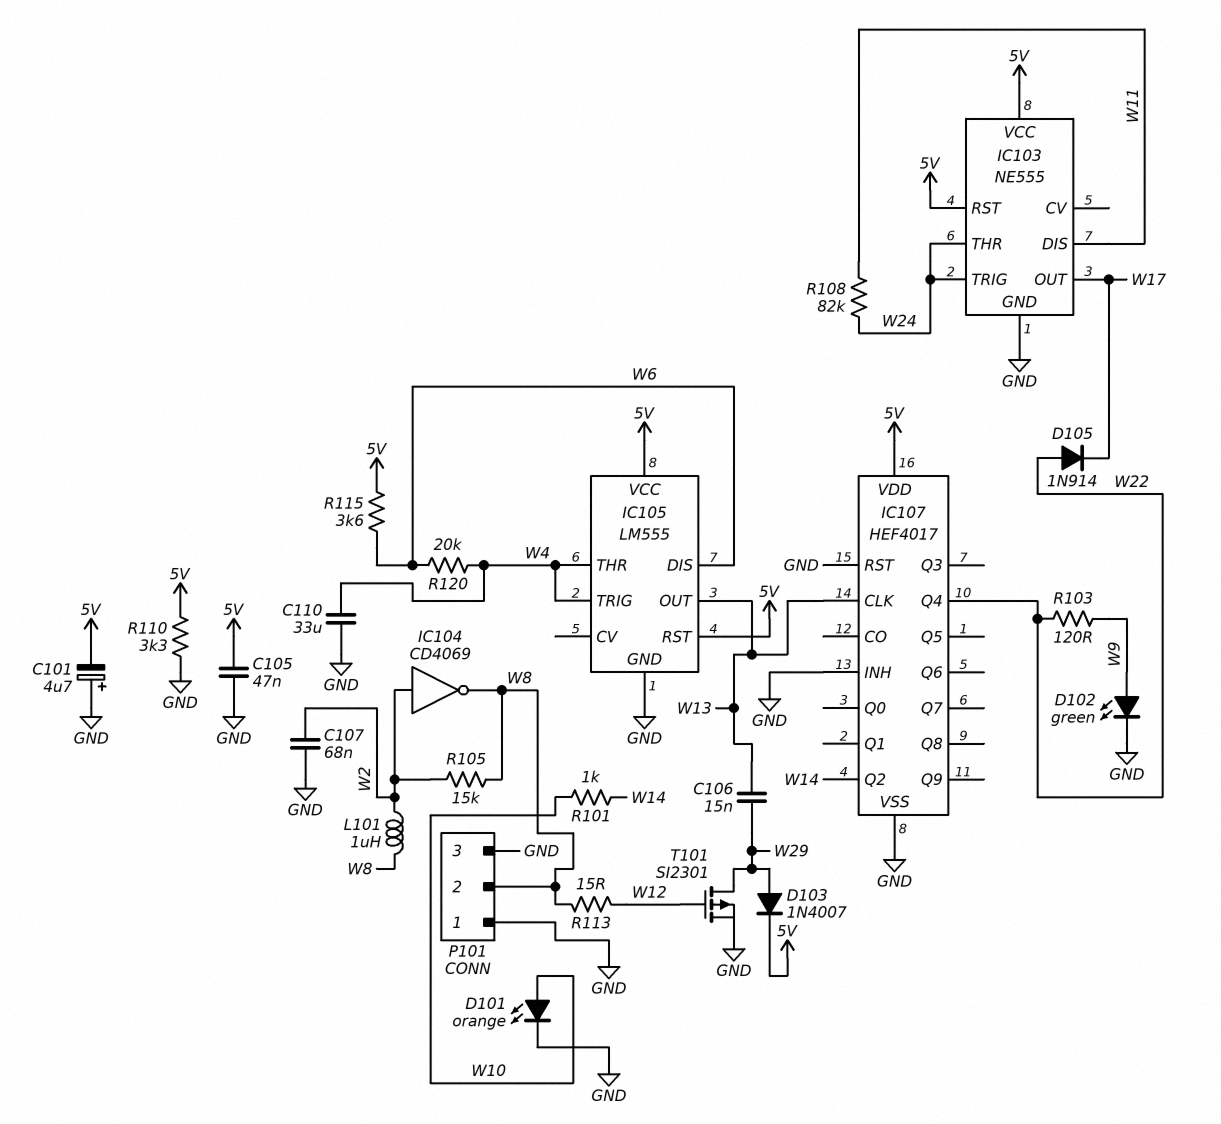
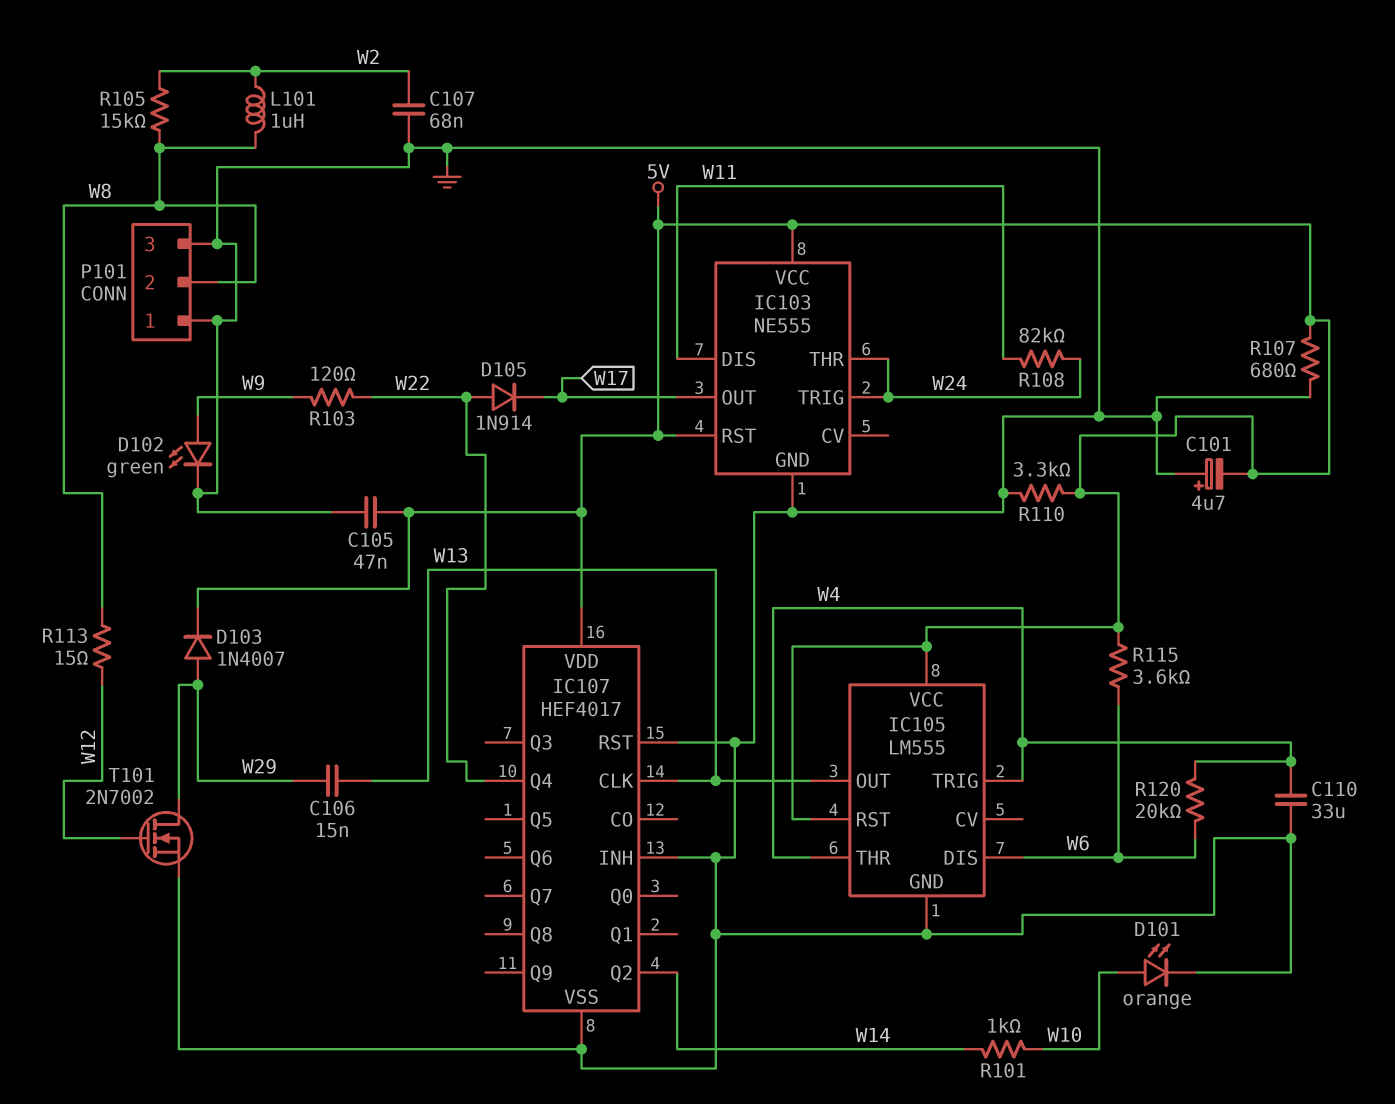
IC104: NOT CD4069 (in W2, out W8) -> none
R107: none -> 680 (5V, GND)
T101: PMOS SI2301 (G W12, D W29, S GND) -> NMOS 2N7002 (G W12, D W29, S GND)

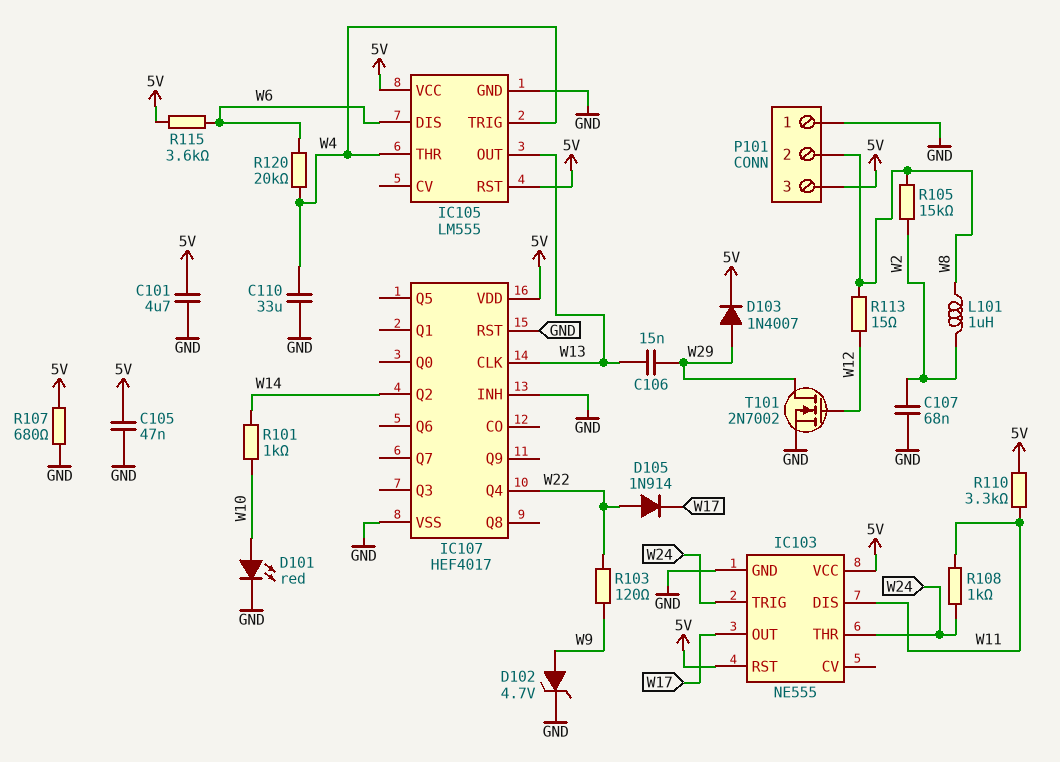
C101: 4.7uF (plus GND, minus 5V) -> 4.7uF (5V, GND)
D101: LED orange (A W10, K GND) -> LED red (A W10, K GND)
D102: LED green (A W9, K GND) -> zener 4.7V (A W9, K GND)
P101 pin 3: GND -> 5V
R108: 82k (W11, W24) -> 1k (W11, W24)
R110: 3.3k (5V, GND) -> 3.3k (5V, W11)

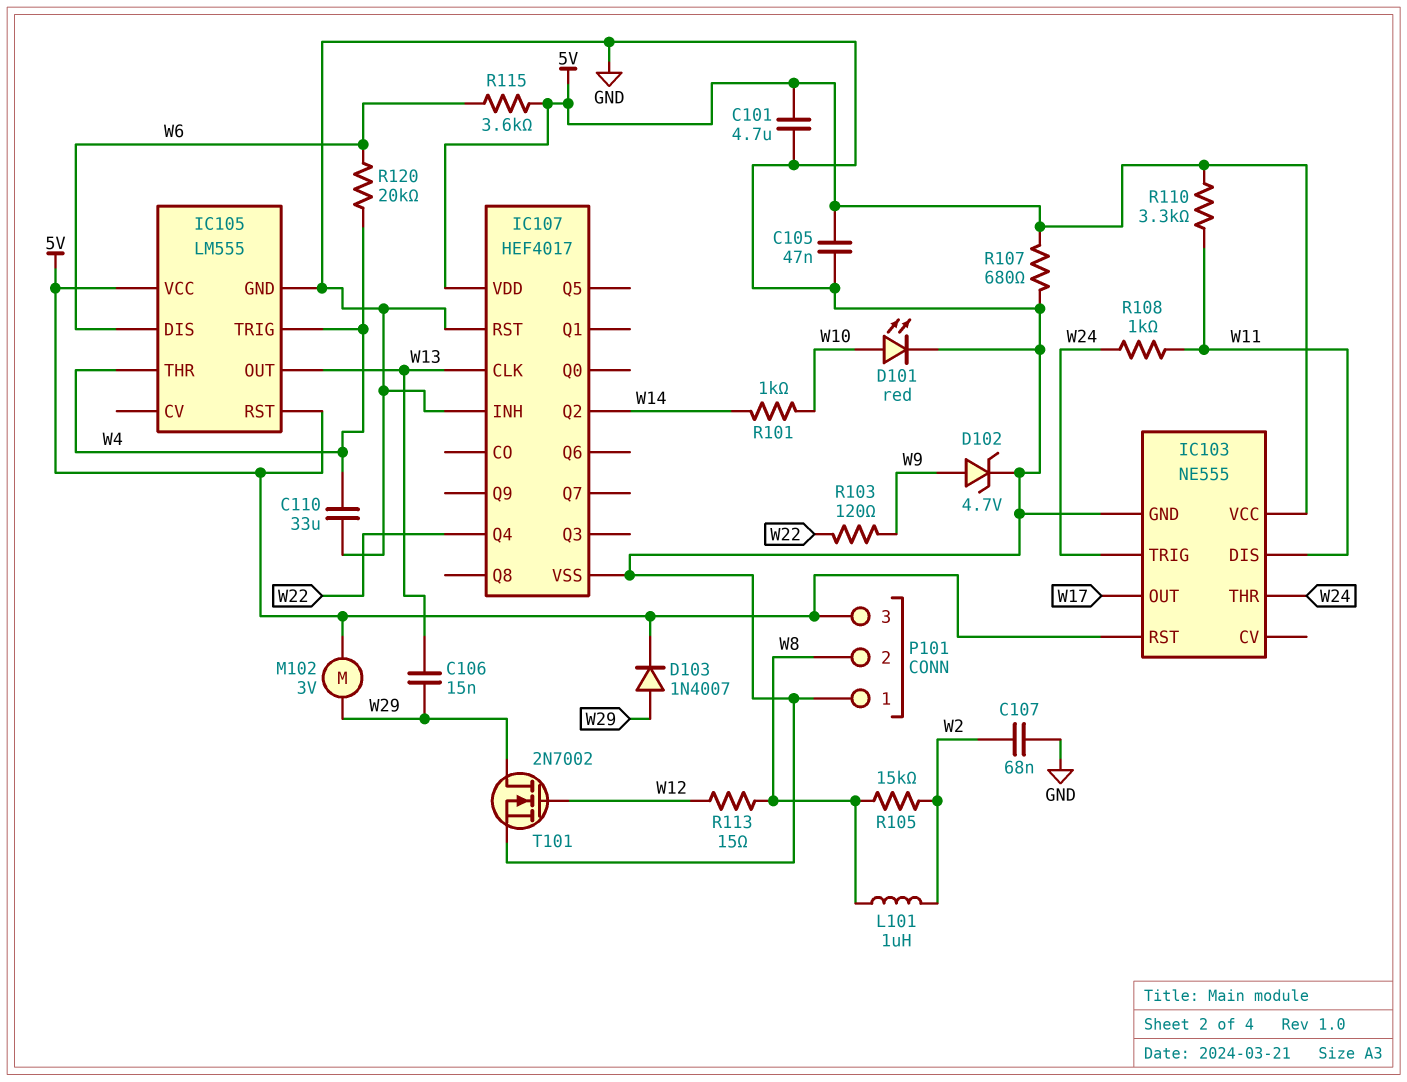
D105: diode 1N914 (A W22, K W17) -> none
M102: none -> motor 3V (5V, W29)

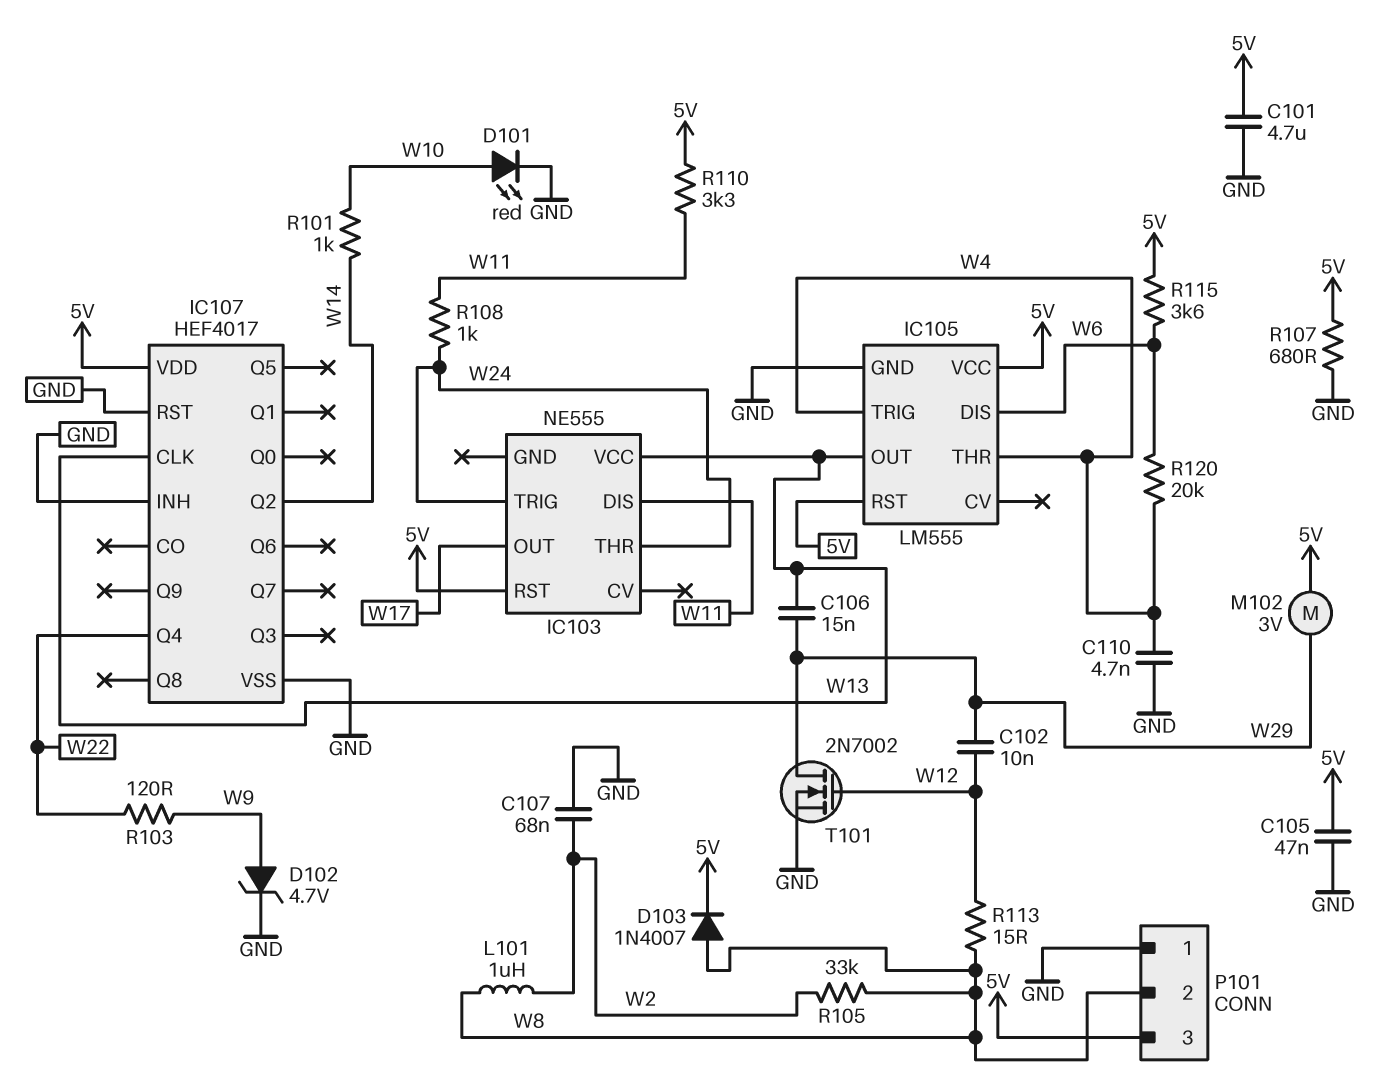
C102: none -> 10nF (W12, W29)
C110: 33uF (GND, W4) -> 4.7nF (GND, W4)
D103: diode 1N4007 (A W29, K 5V) -> diode 1N4007 (A W8, K 5V)
IC103 pin GND: GND -> none
IC103 pin VCC: 5V -> W13
R105: 15k (W2, W8) -> 33k (W2, W8)

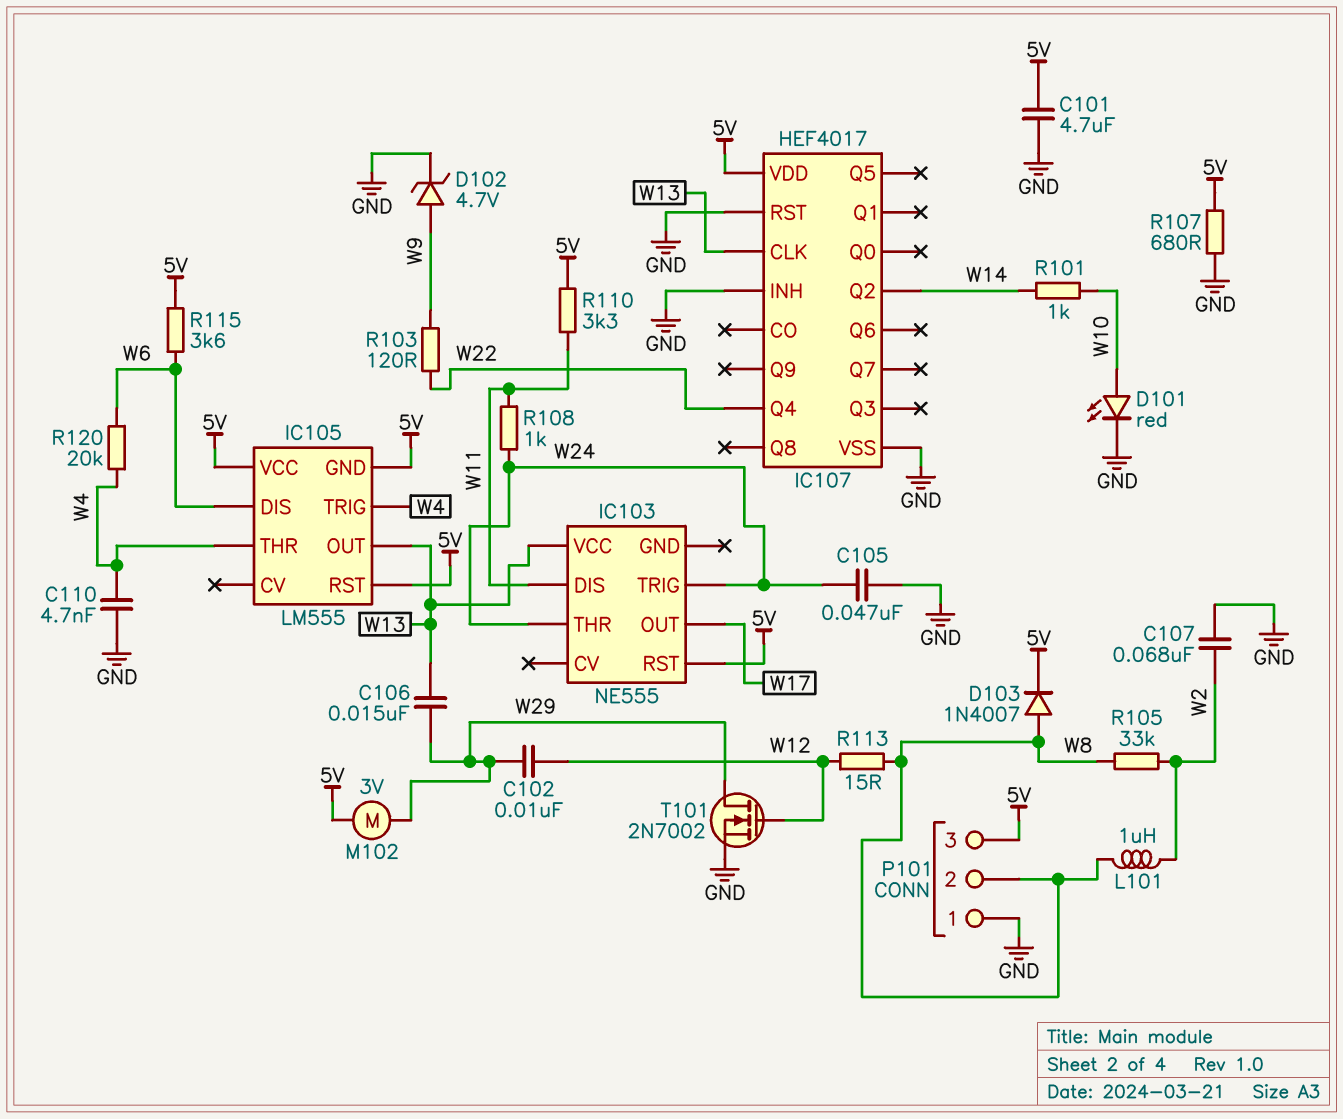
C105: 47nF (5V, GND) -> 47nF (GND, W24)
IC105 pin GND: GND -> 5V

